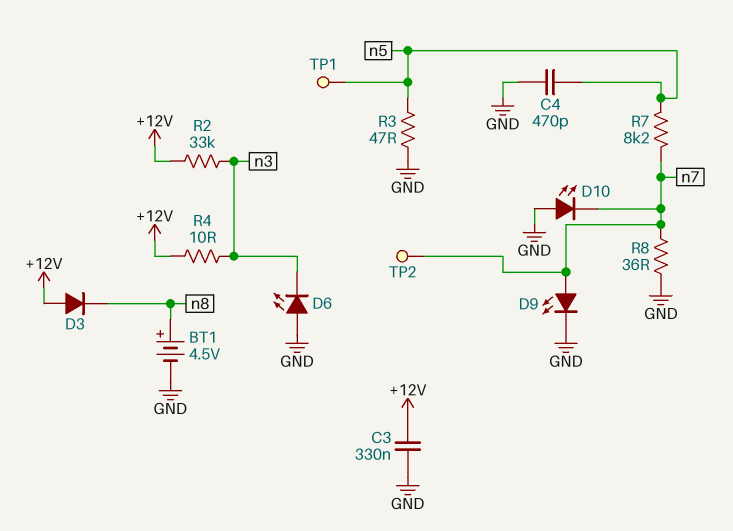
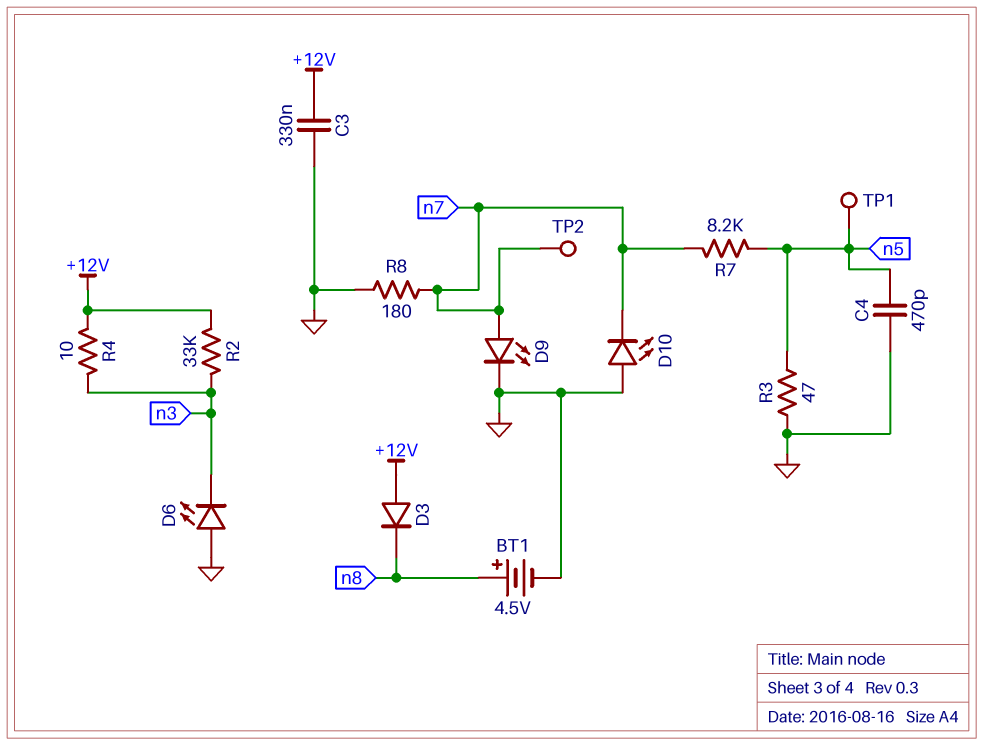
R8: 36 (GND, n7) -> 180 (GND, n7)

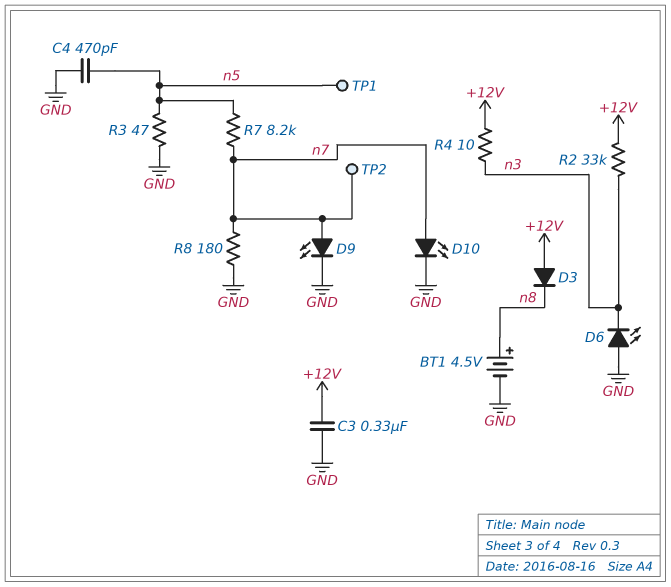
D10: LED (A GND, K n7) -> LED (A n7, K GND)

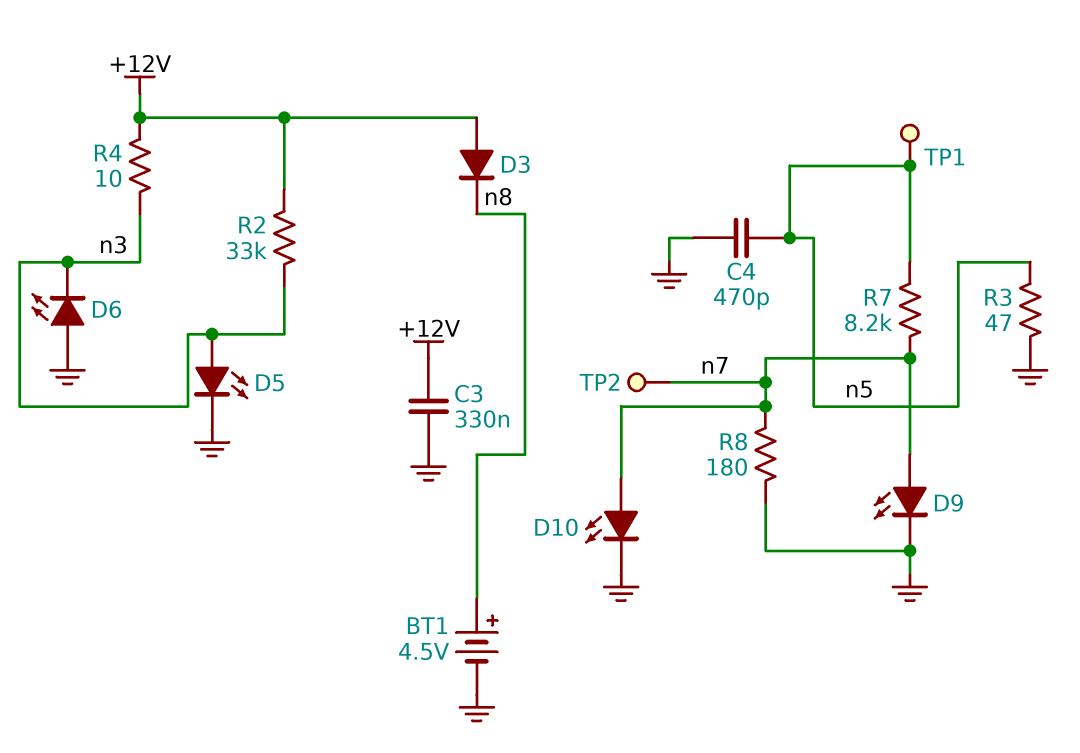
D5: none -> LED (A n3, K GND)

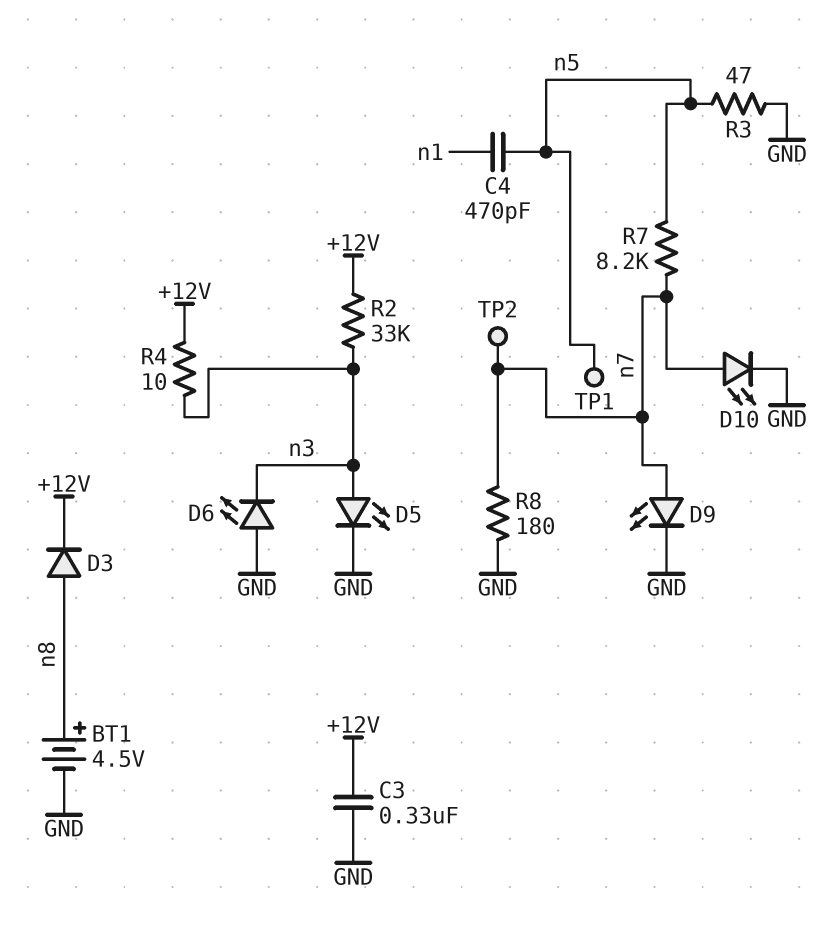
C4: 470pF (GND, n5) -> 470pF (n1, n5)
D3: diode (A +12V, K n8) -> diode (A n8, K +12V)

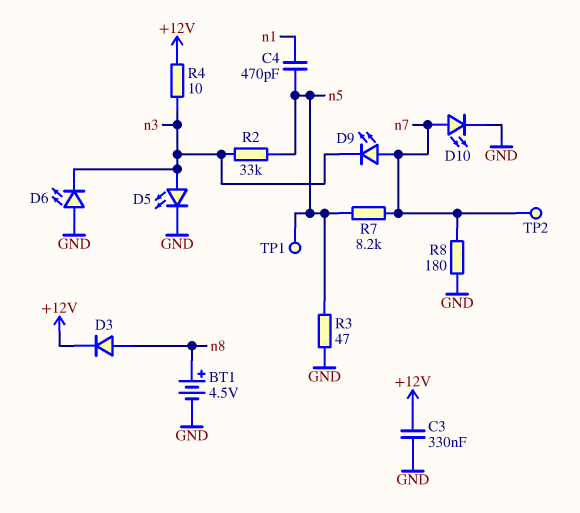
D9: LED (A n7, K GND) -> LED (A n7, K n3)
R2: 33k (+12V, n3) -> 33k (n3, n5)

